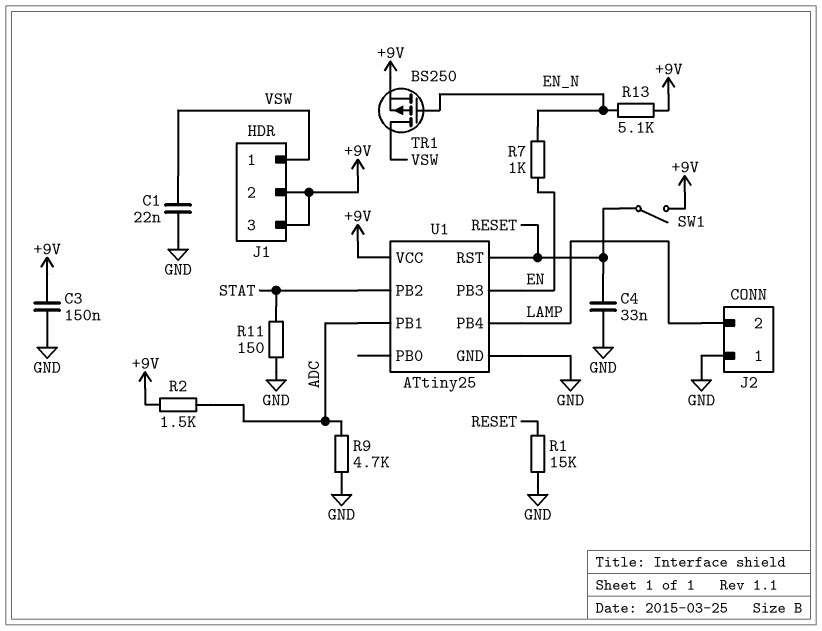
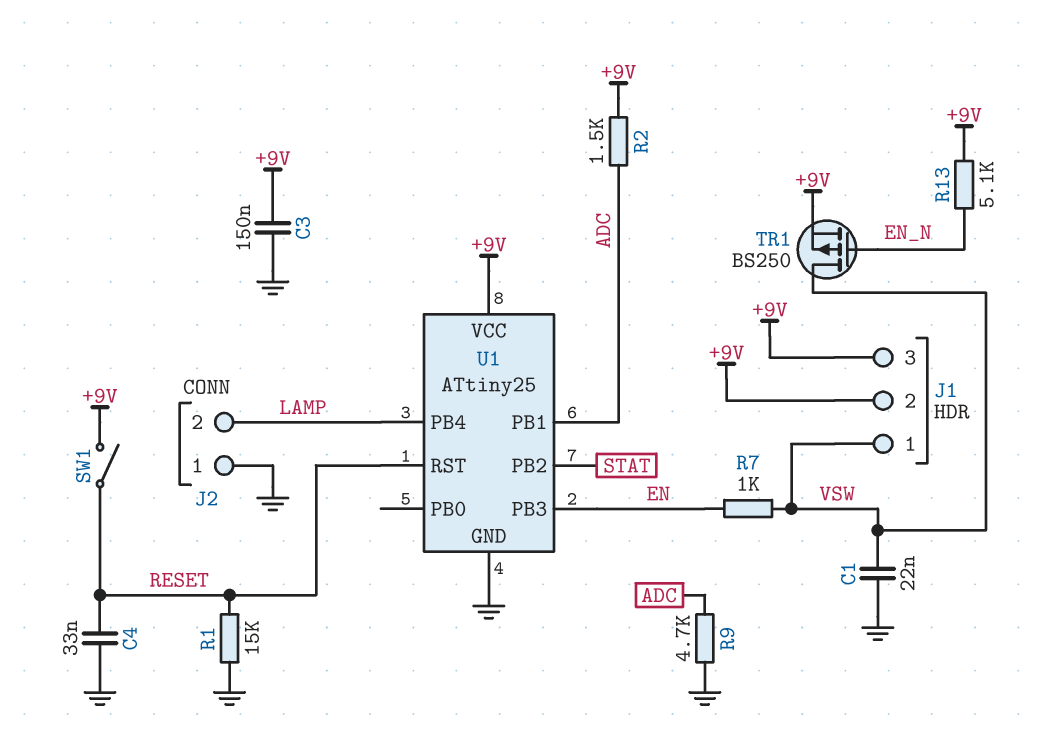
R7: 1k (EN, EN_N) -> 1k (EN, VSW)
R11: 150 (GND, STAT) -> none

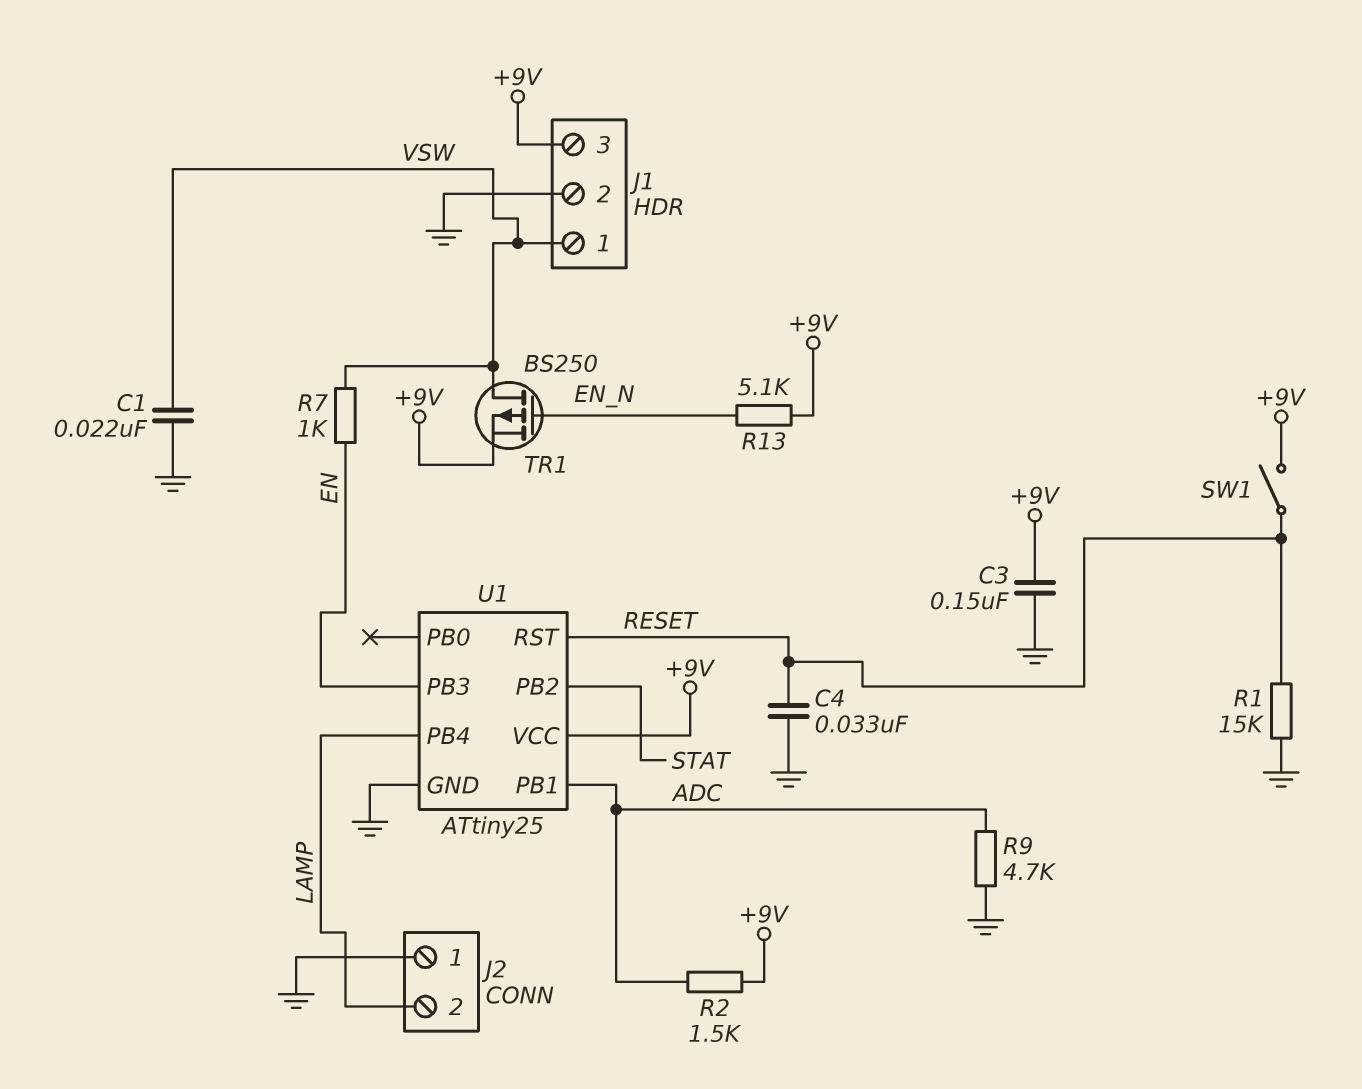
J1 pin 2: +9V -> GND

